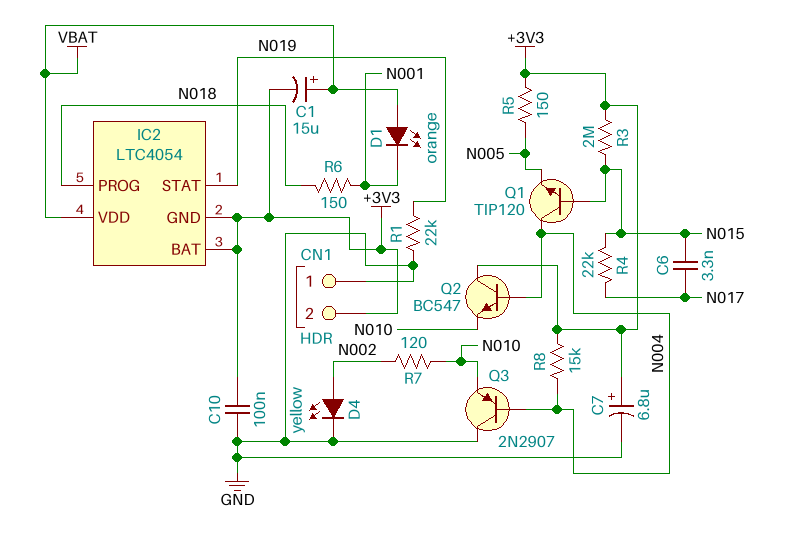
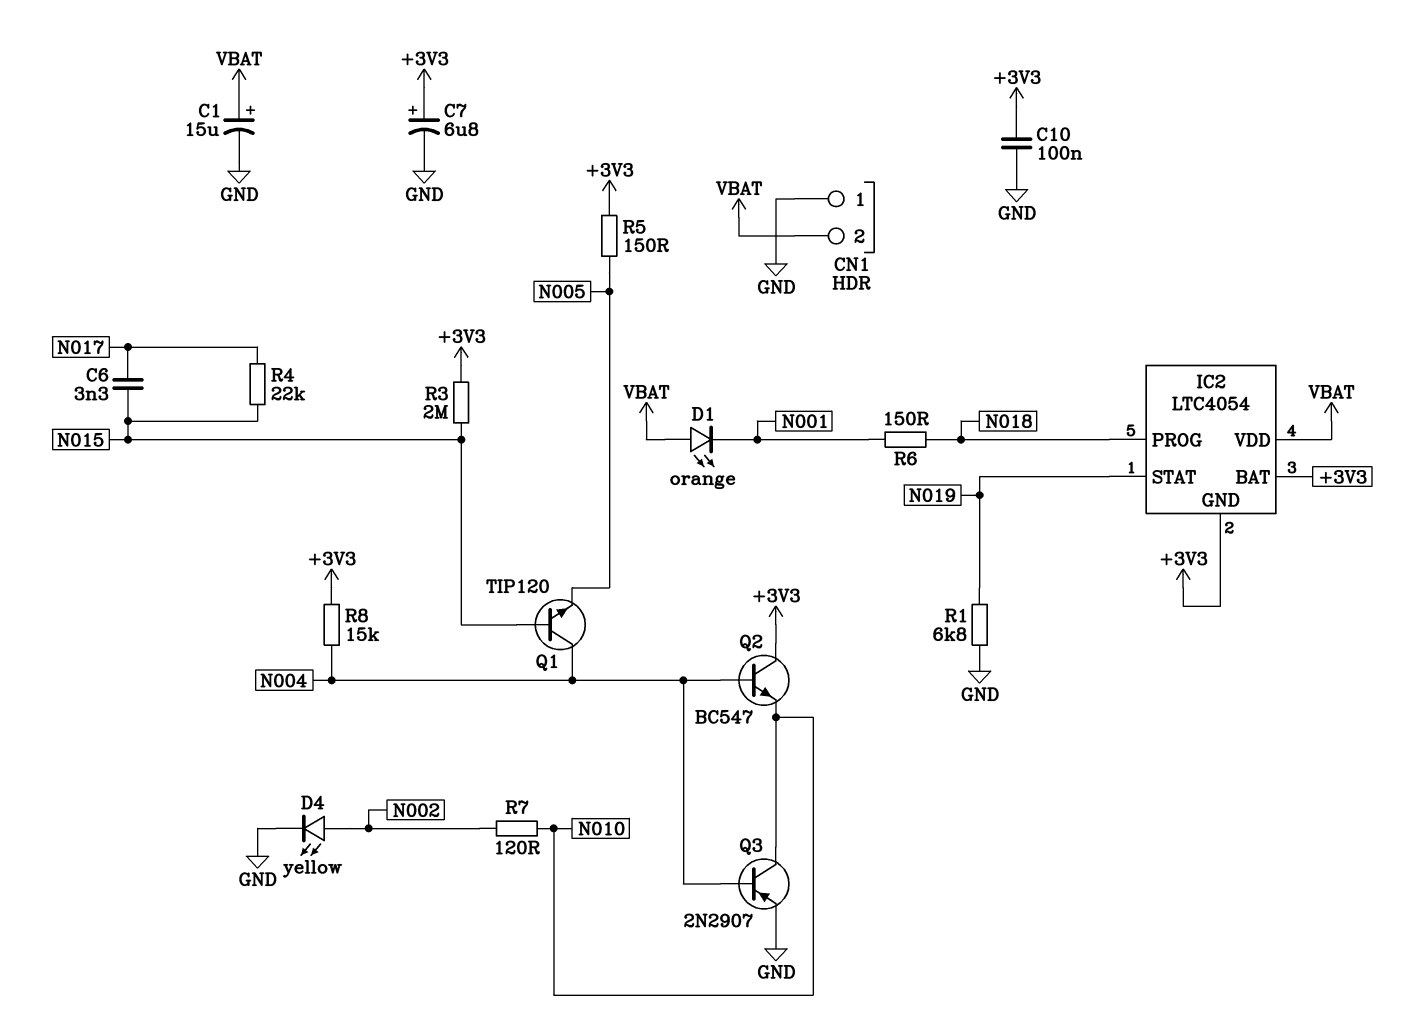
C1: 15uF (plus VBAT, minus +3V3) -> 15uF (plus VBAT, minus GND)
CN1 pin 2: +3V3 -> VBAT
Q3: PNP 2N2907 (B N004, C GND, E N010) -> PNP 2N2907 (B N004, C N010, E GND)
R1: 22k (GND, N019) -> 6.8k (GND, N019)

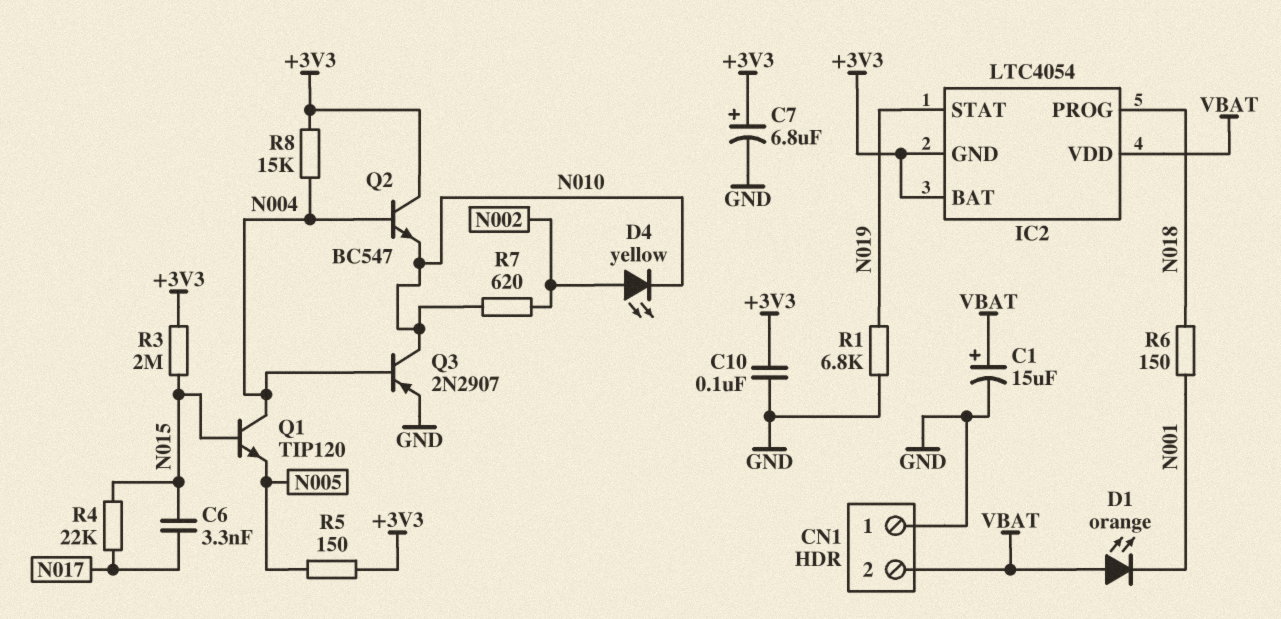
D4: LED yellow (A N002, K GND) -> LED yellow (A N002, K N010)
R7: 120 (N002, N010) -> 620 (N002, N010)

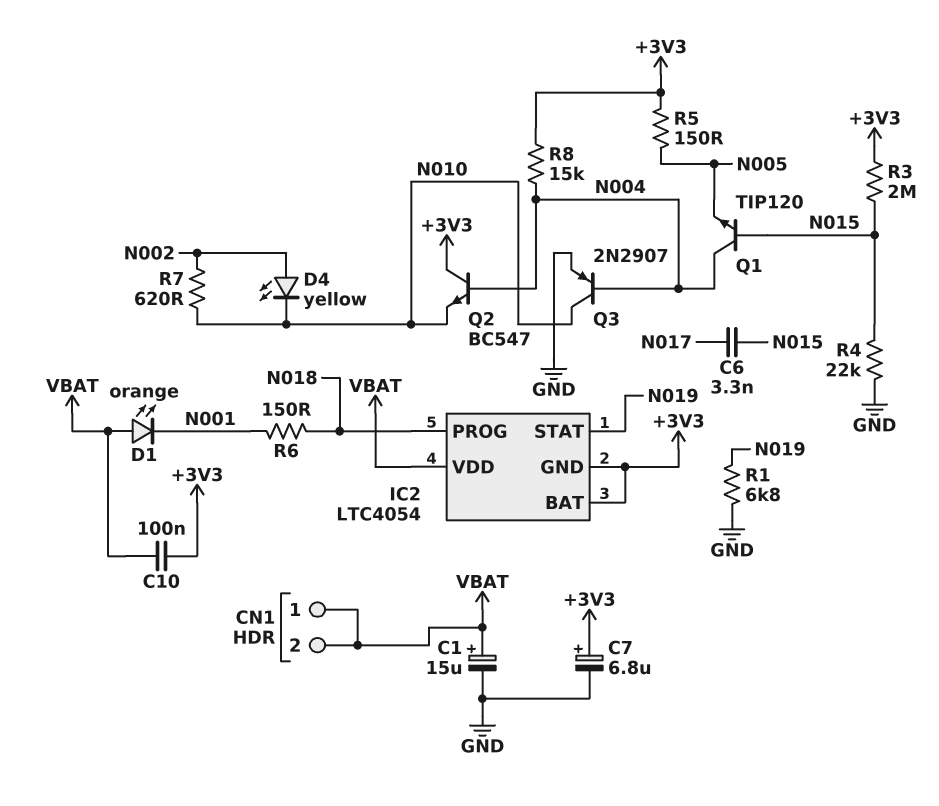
C10: 100nF (+3V3, GND) -> 100nF (+3V3, VBAT)
CN1 pin 1: GND -> VBAT
R4: 22k (N015, N017) -> 22k (GND, N015)

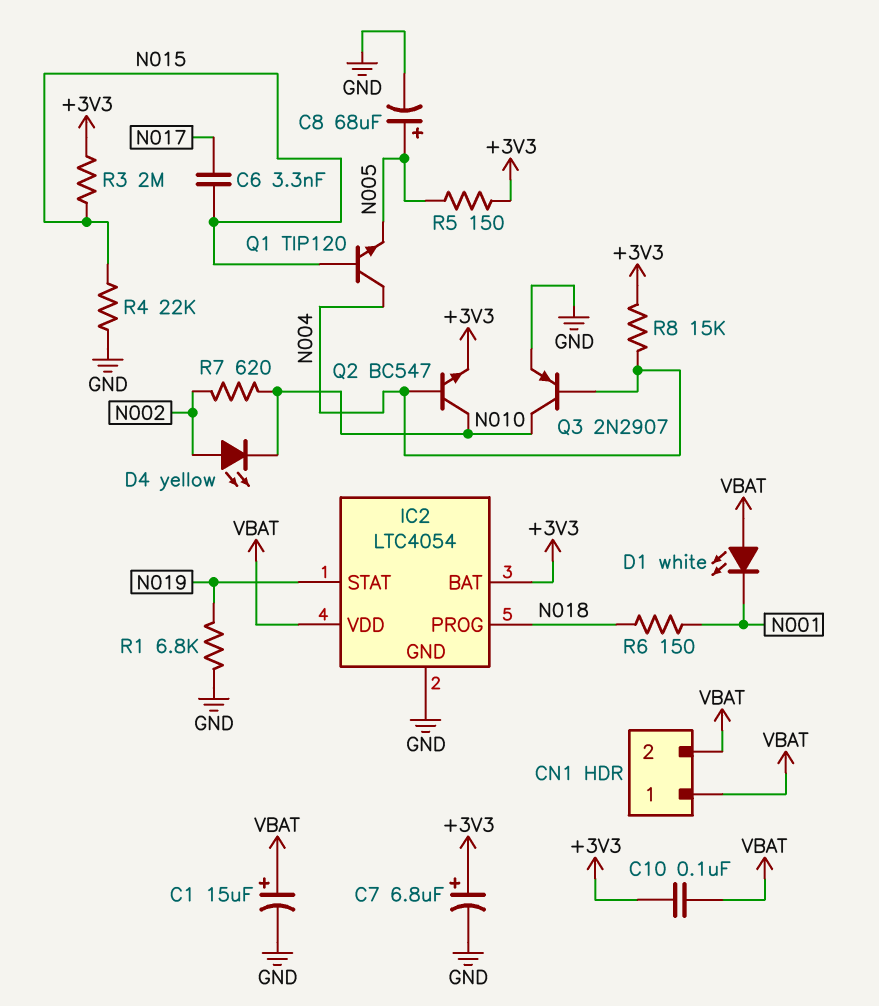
C8: none -> 68uF (plus N005, minus GND)
D1: LED orange (A VBAT, K N001) -> LED white (A VBAT, K N001)
IC2 pin GND: +3V3 -> GND
Q2: NPN BC547 (B N004, C +3V3, E N010) -> NPN BC547 (B N004, C N010, E +3V3)

